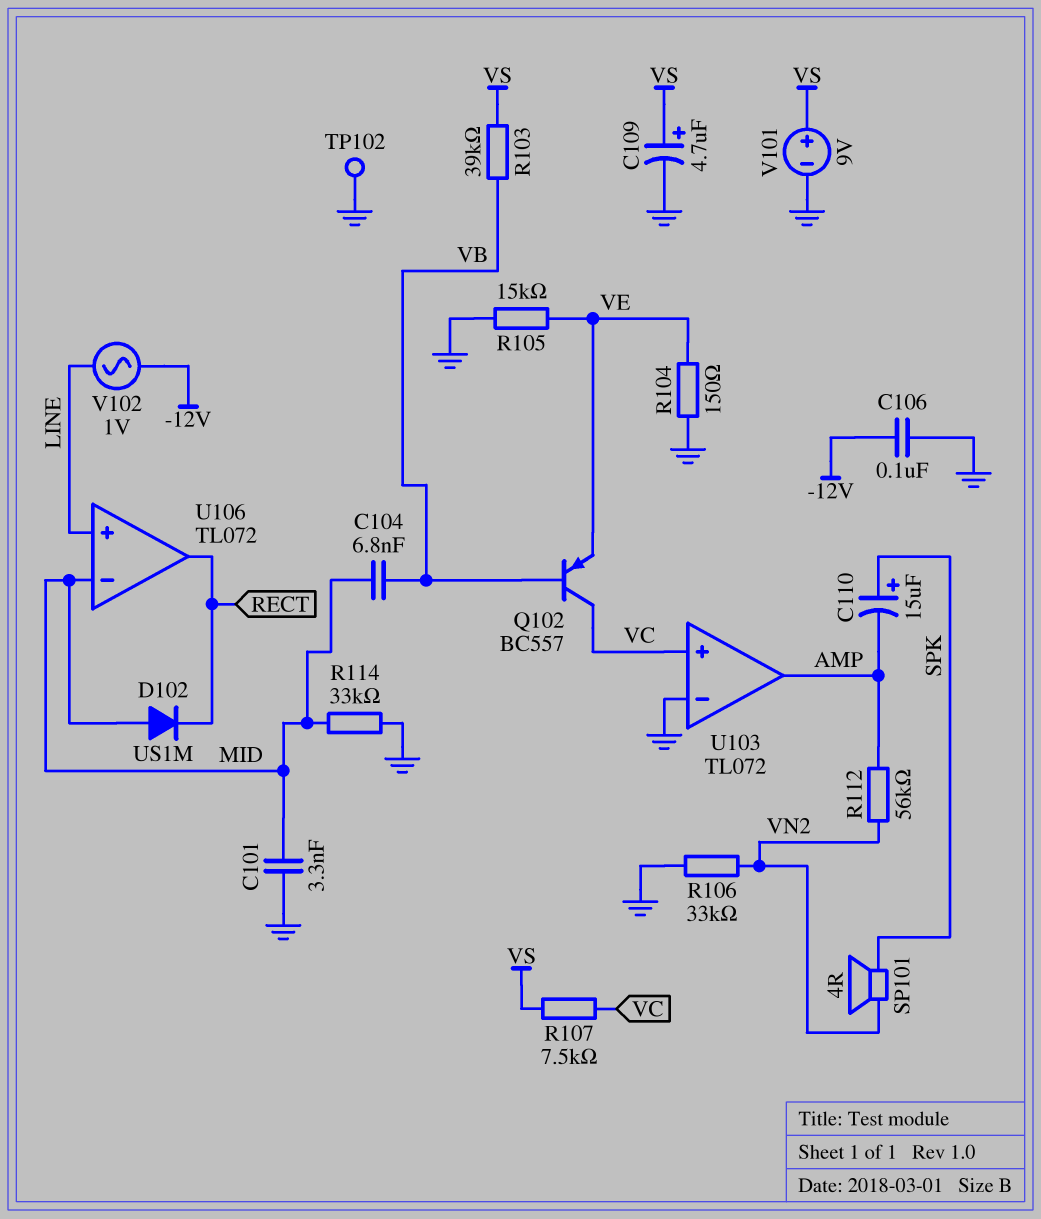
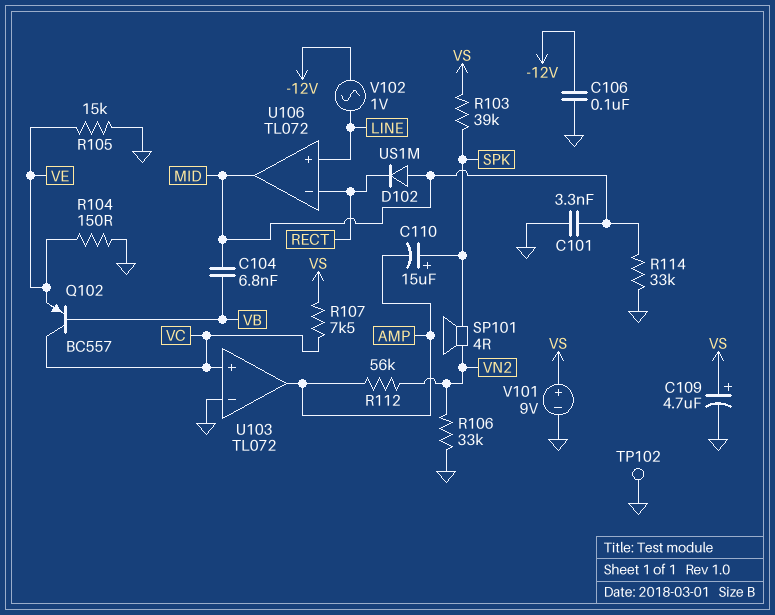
R103: 39k (VB, VS) -> 39k (SPK, VS)
U106 pin in-: MID -> RECT
U106 pin out: RECT -> MID

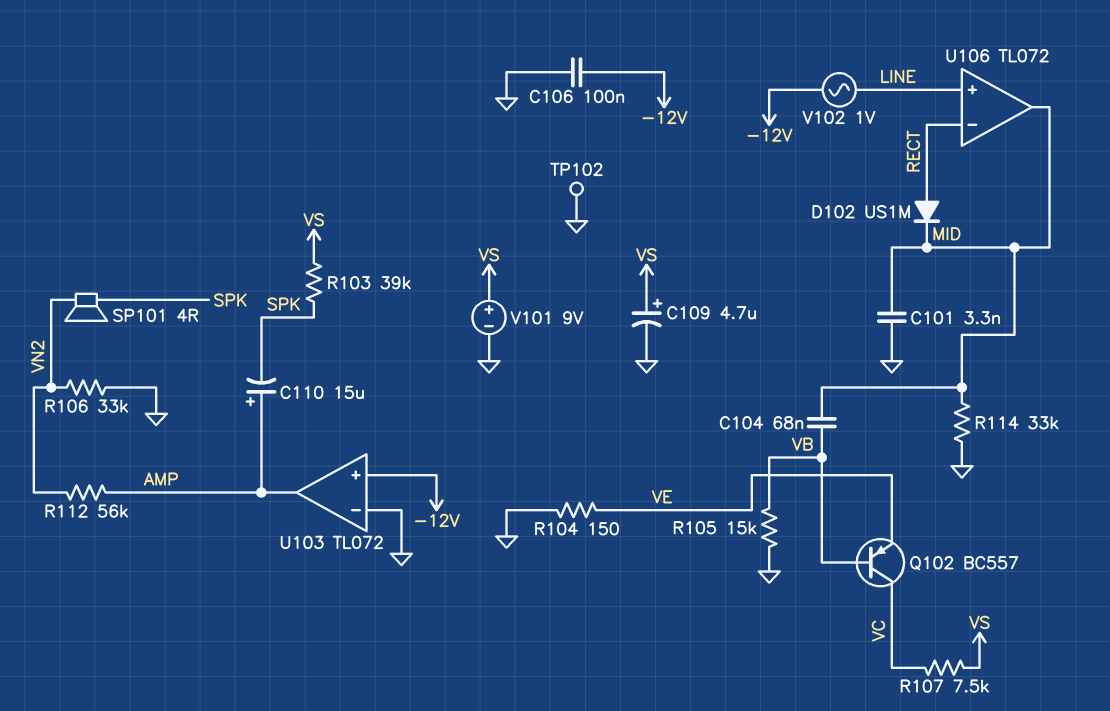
C104: 6.8nF (MID, VB) -> 68nF (MID, VB)
C110: 15uF (plus SPK, minus AMP) -> 15uF (plus AMP, minus SPK)
D102: diode US1M (A MID, K RECT) -> diode US1M (A RECT, K MID)
R105: 15k (GND, VE) -> 15k (GND, VB)
U103 pin in+: VC -> -12V

